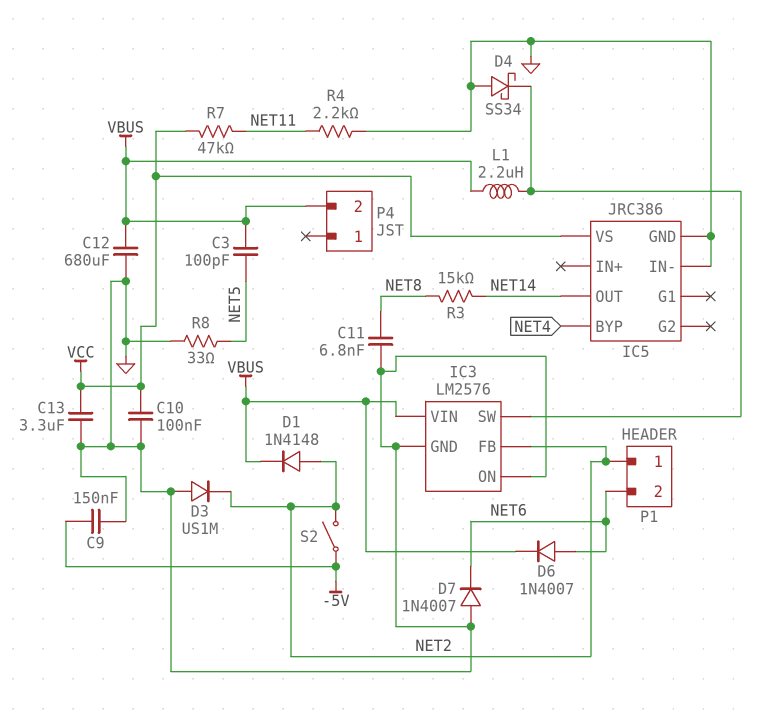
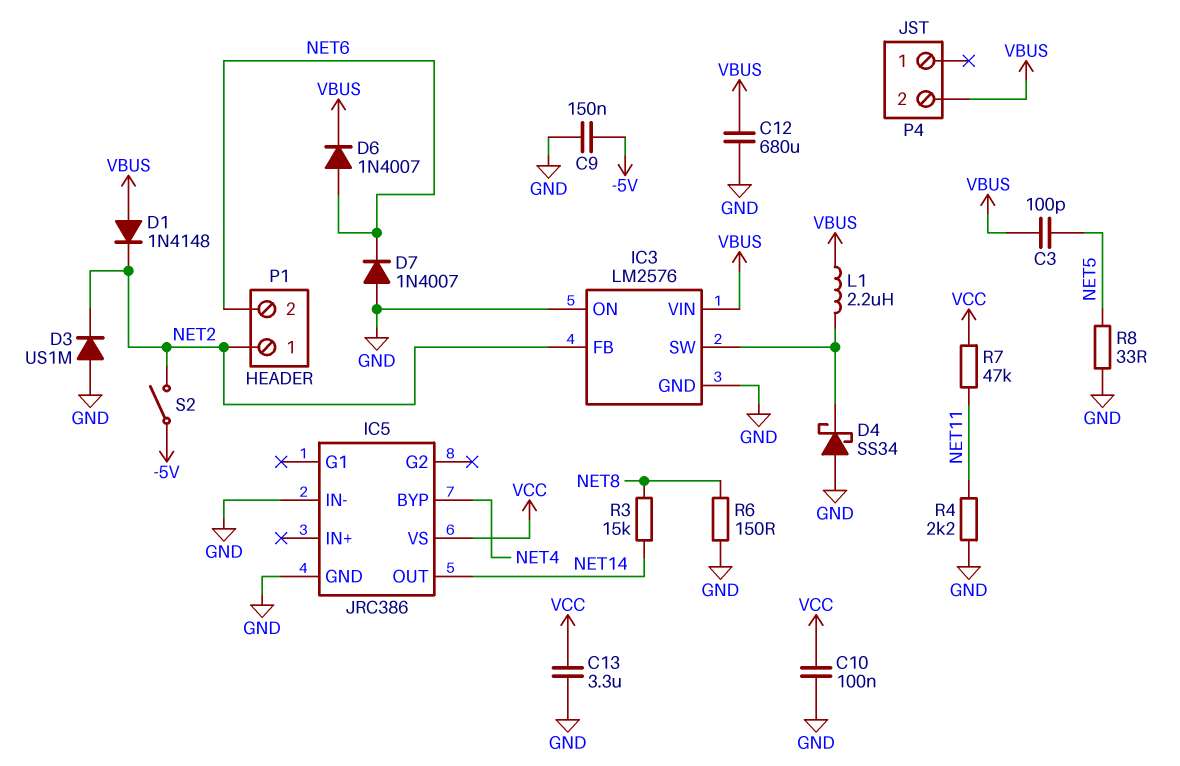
C11: 6.8nF (GND, NET8) -> none
D1: diode 1N4148 (A NET2, K VBUS) -> diode 1N4148 (A VBUS, K NET2)
R6: none -> 150 (GND, NET8)

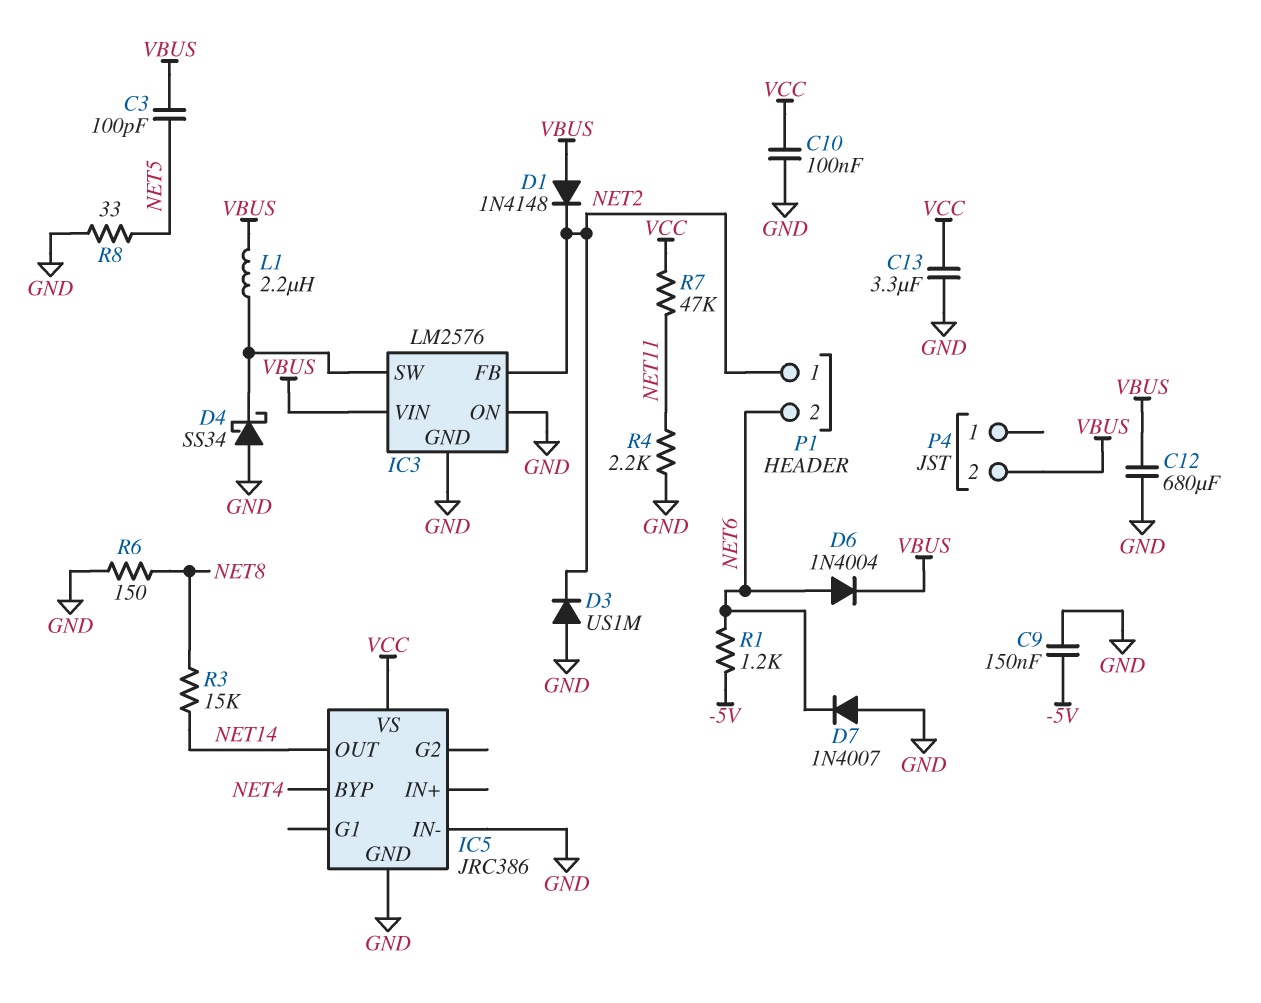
D6: diode 1N4007 (A NET6, K VBUS) -> diode 1N4004 (A NET6, K VBUS)
R1: none -> 1.2k (-5V, NET6)
S2: switch (-5V, NET2) -> none

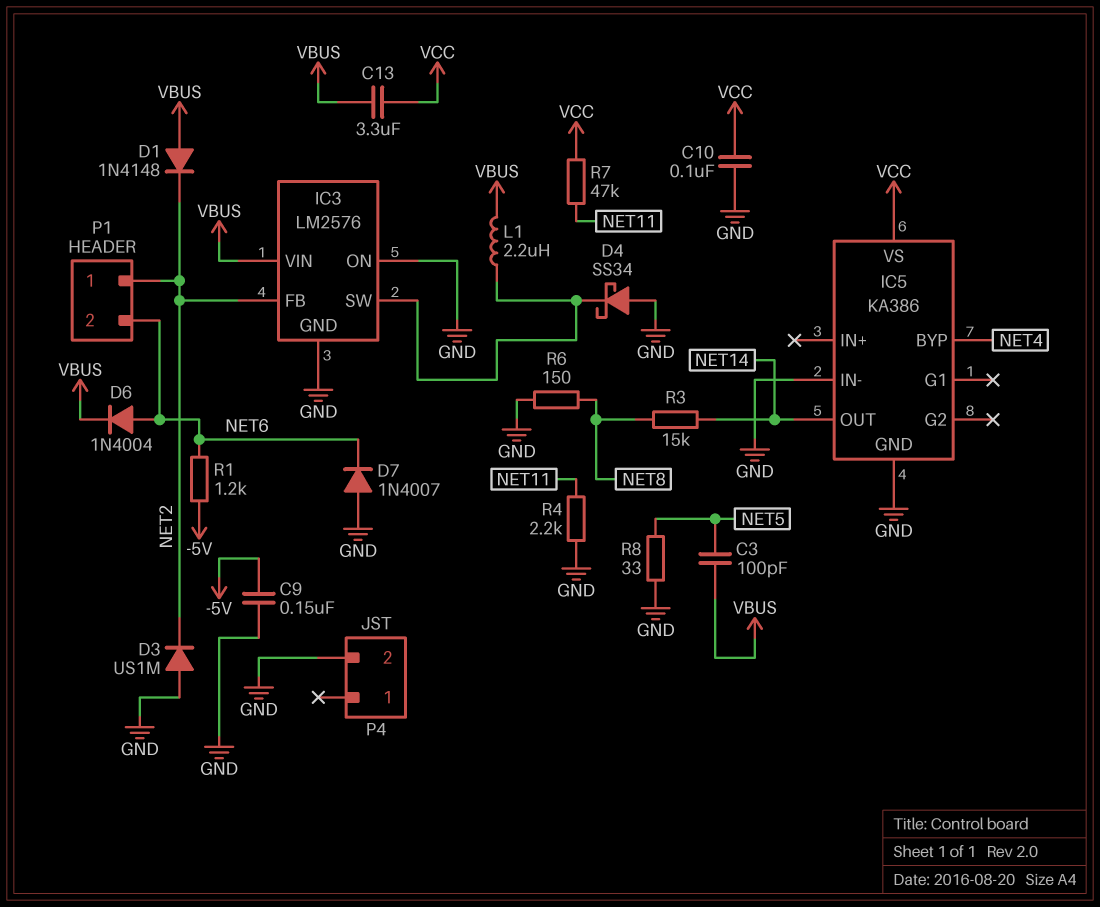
C12: 680uF (GND, VBUS) -> none
C13: 3.3uF (GND, VCC) -> 3.3uF (VBUS, VCC)
IC5: JRC386 -> KA386
P4 pin 2: VBUS -> GND

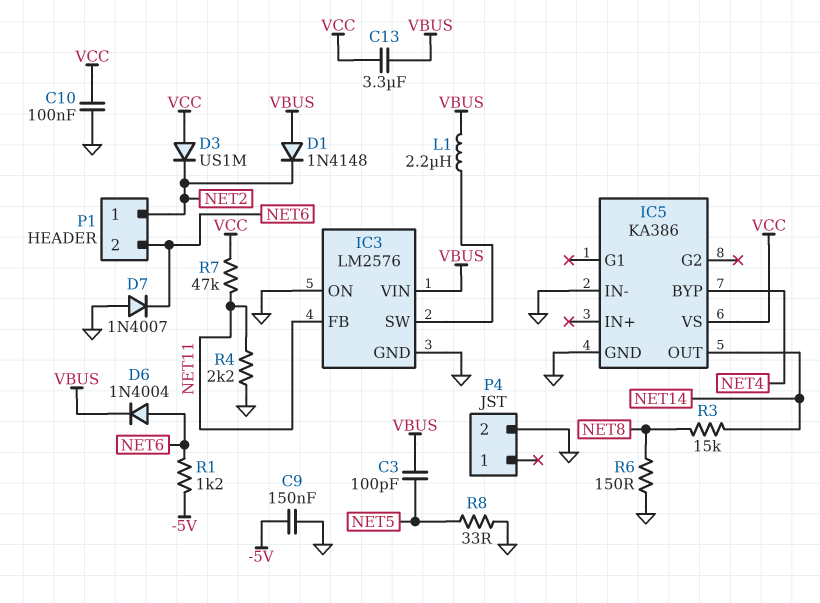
D3: diode US1M (A GND, K NET2) -> diode US1M (A VCC, K NET2)
D4: schottky SS34 (A GND, K IC3/SW) -> none
IC3 pin FB: NET2 -> NET11

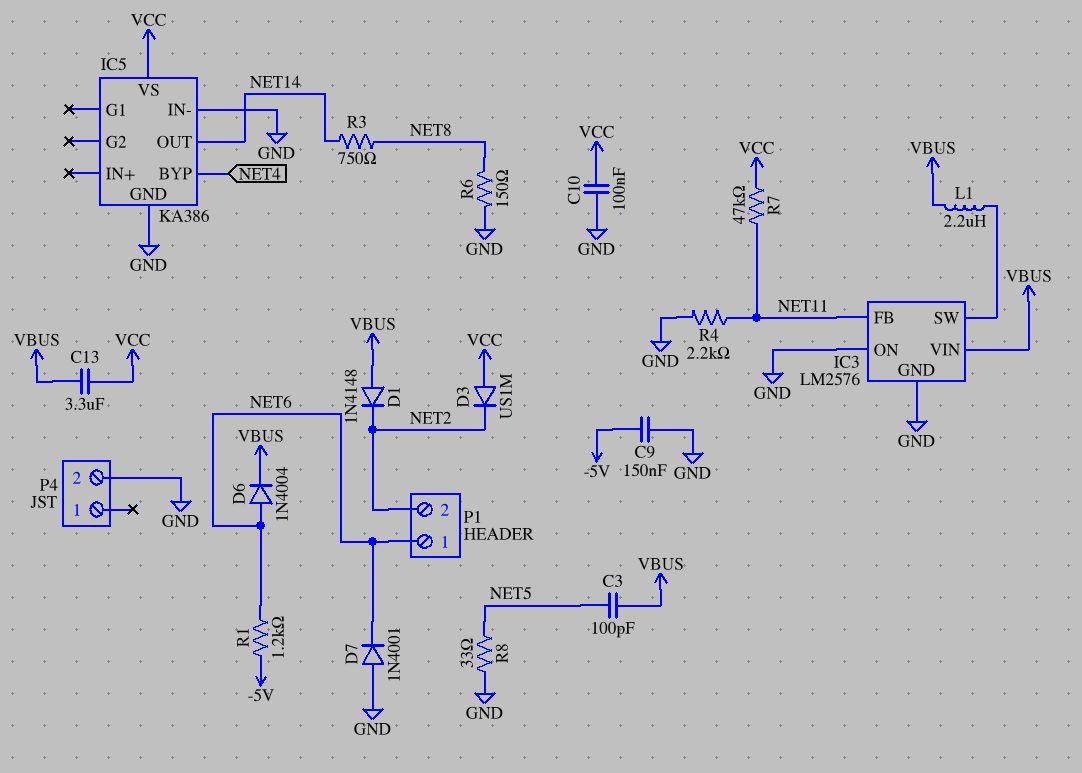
D7: diode 1N4007 (A GND, K NET6) -> diode 1N4001 (A GND, K NET6)
P1 pin 1: NET2 -> NET6
P1 pin 2: NET6 -> NET2
R3: 15k (NET8, NET14) -> 750 (NET8, NET14)

